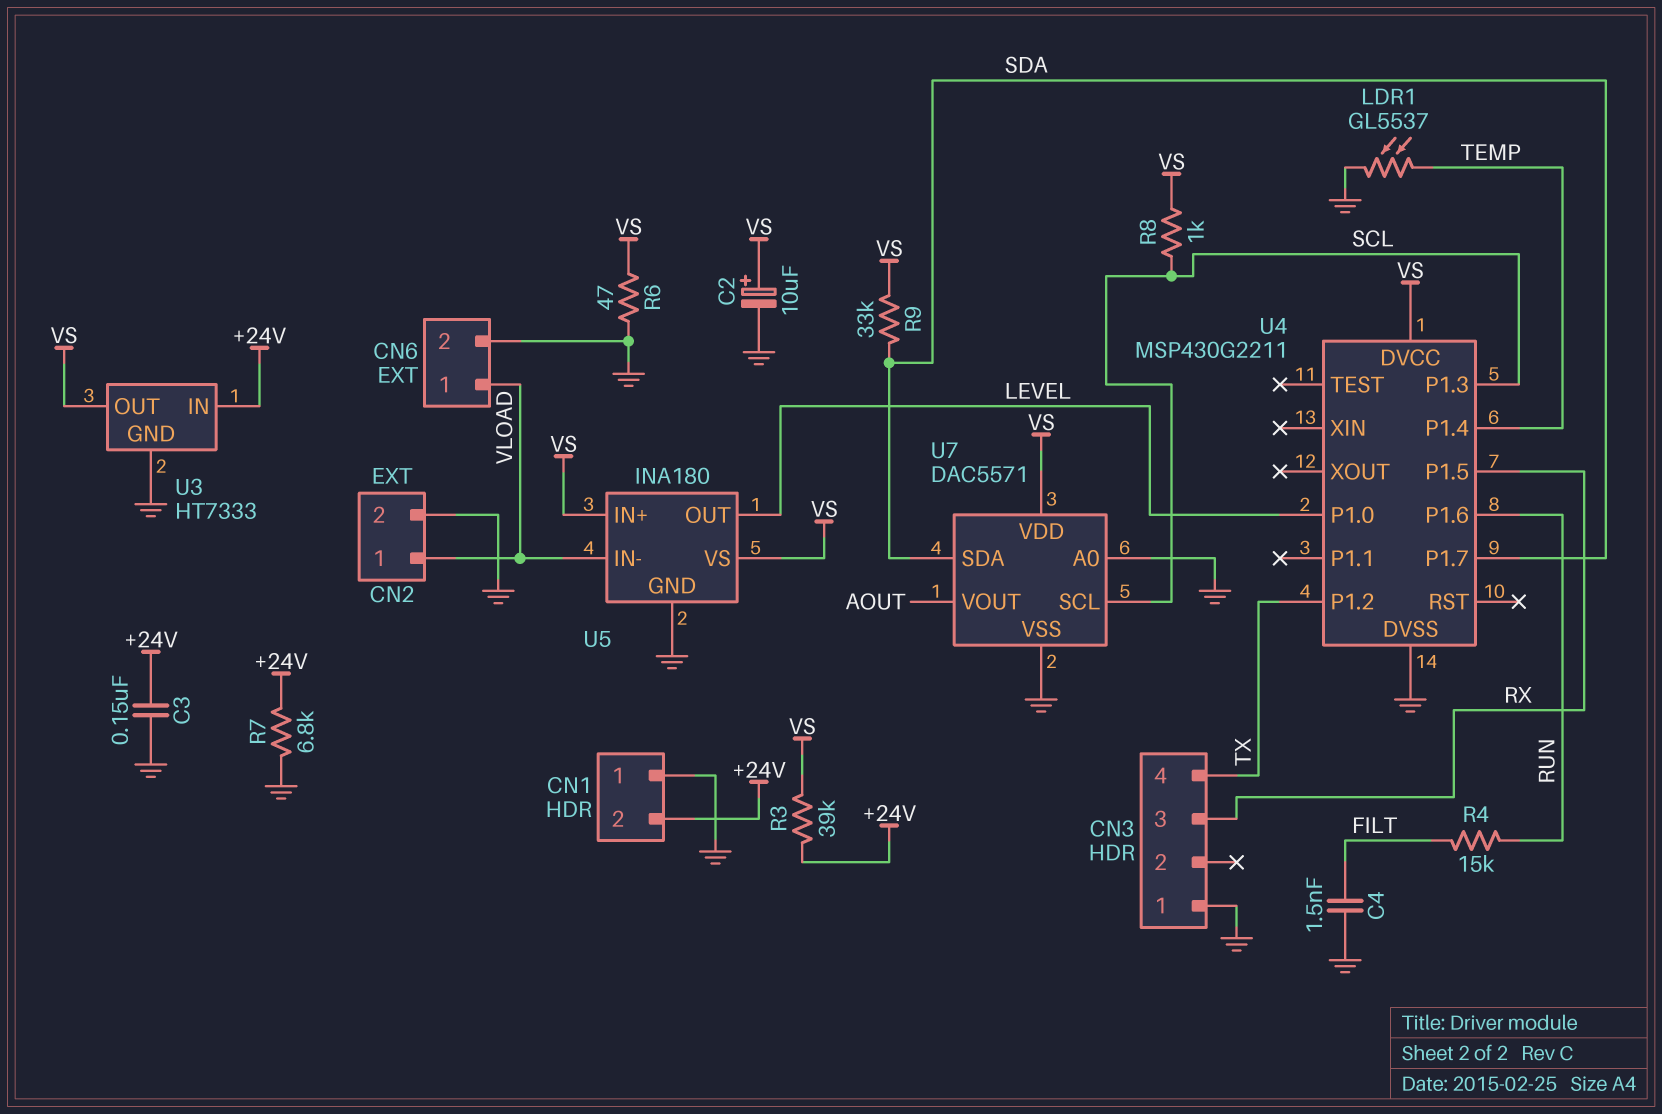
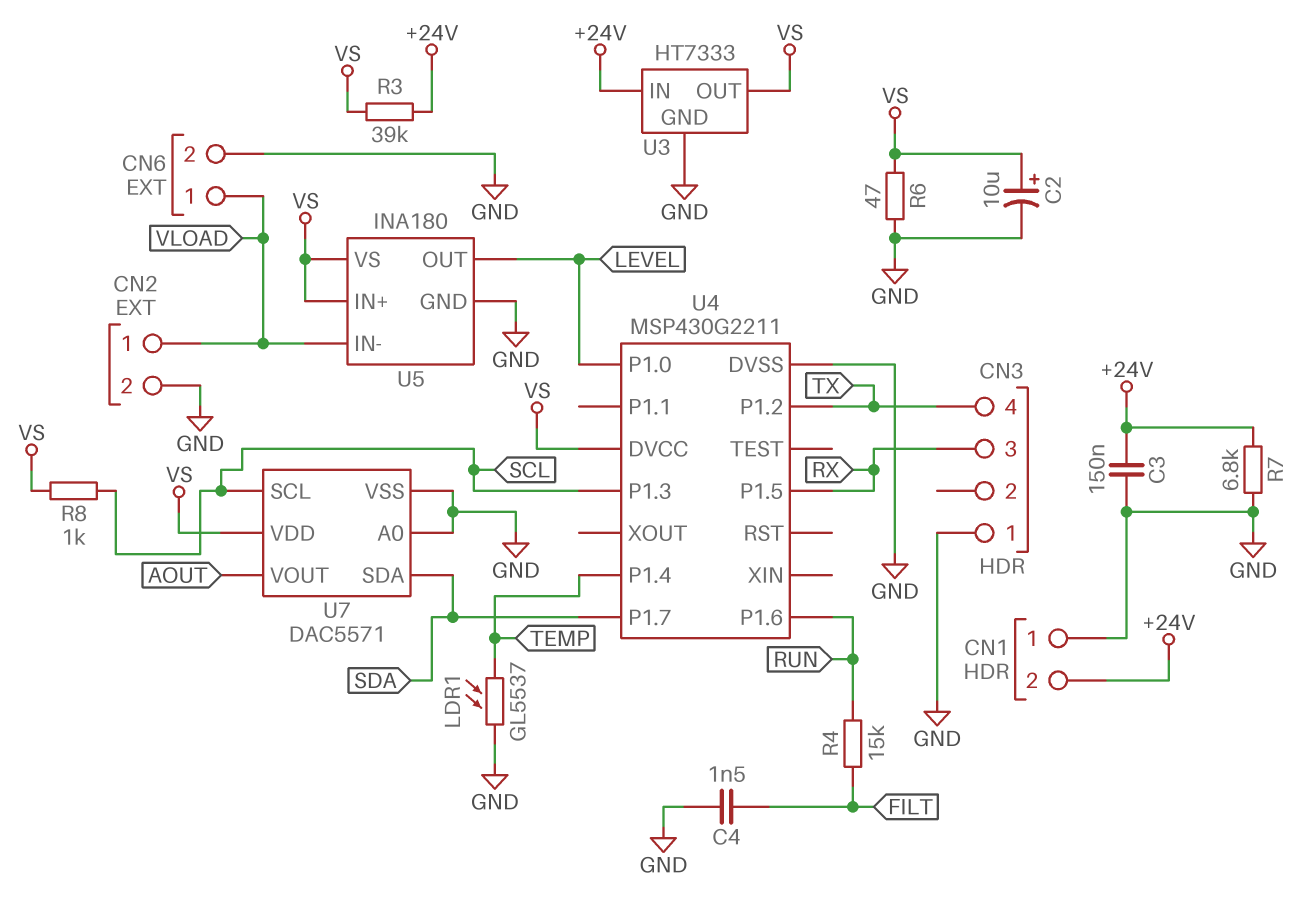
R9: 33k (SDA, VS) -> none

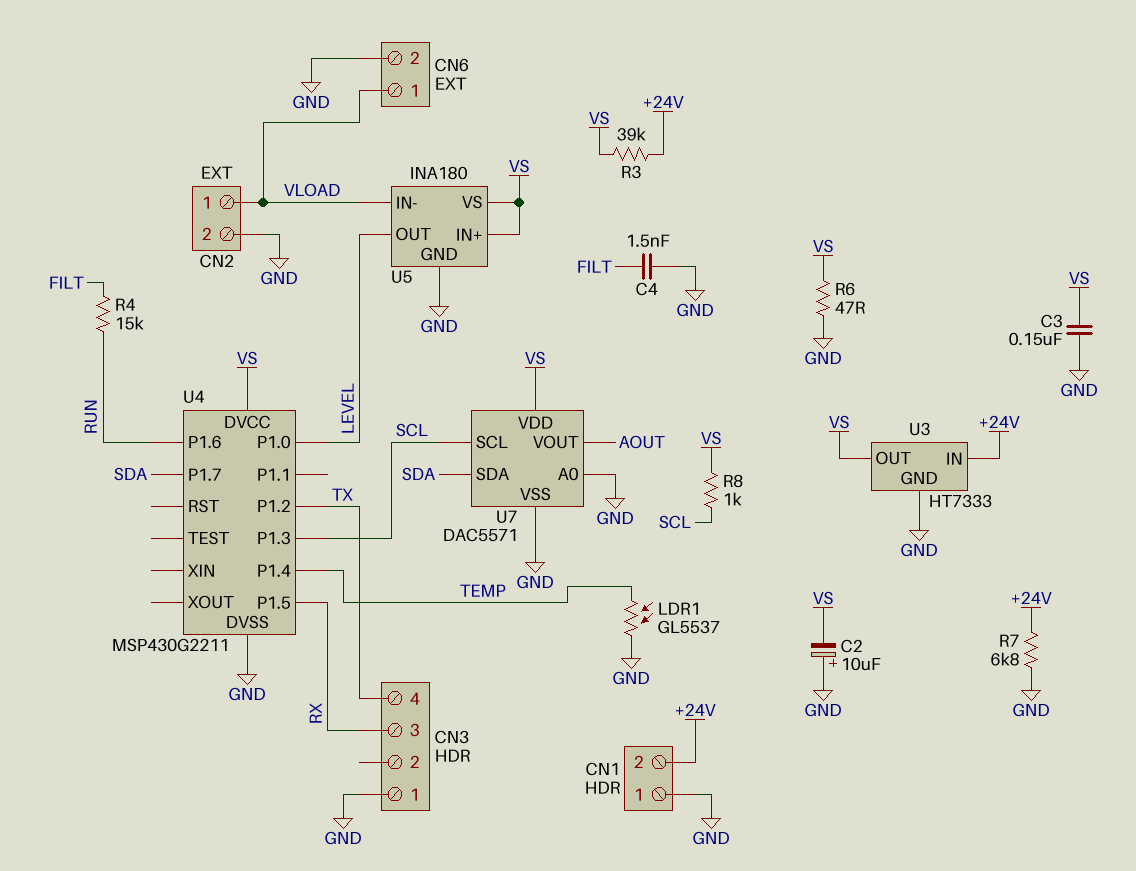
C2: 10uF (plus VS, minus GND) -> 10uF (plus GND, minus VS)
C3: 150nF (+24V, GND) -> 150nF (GND, VS)

